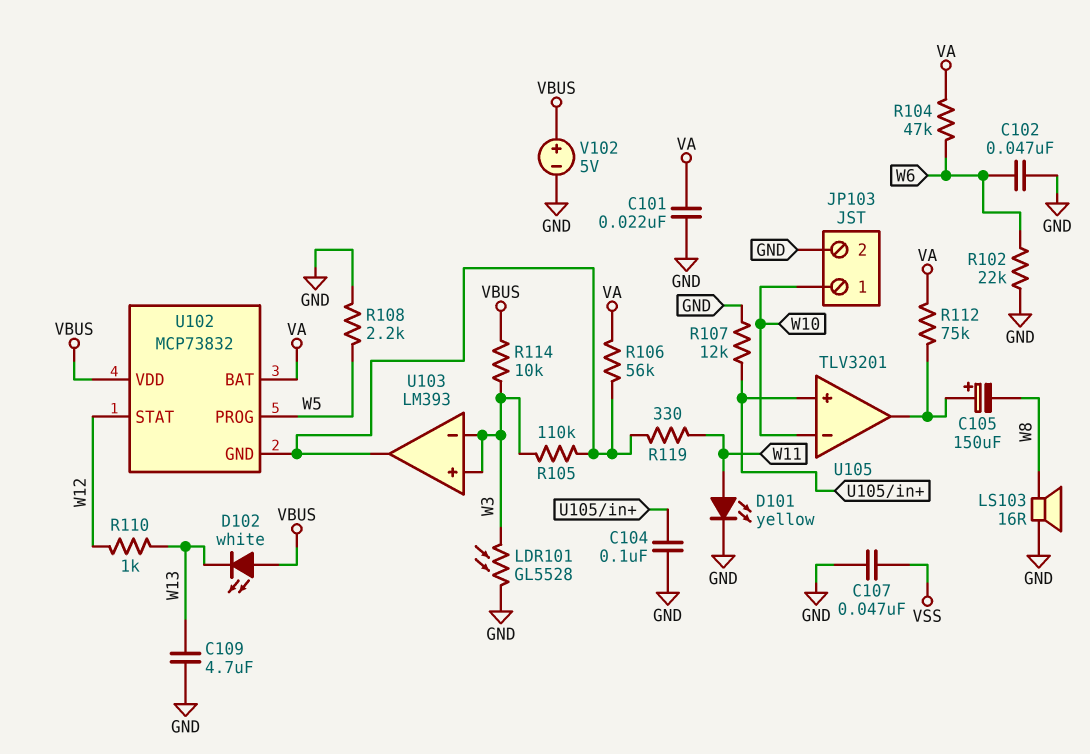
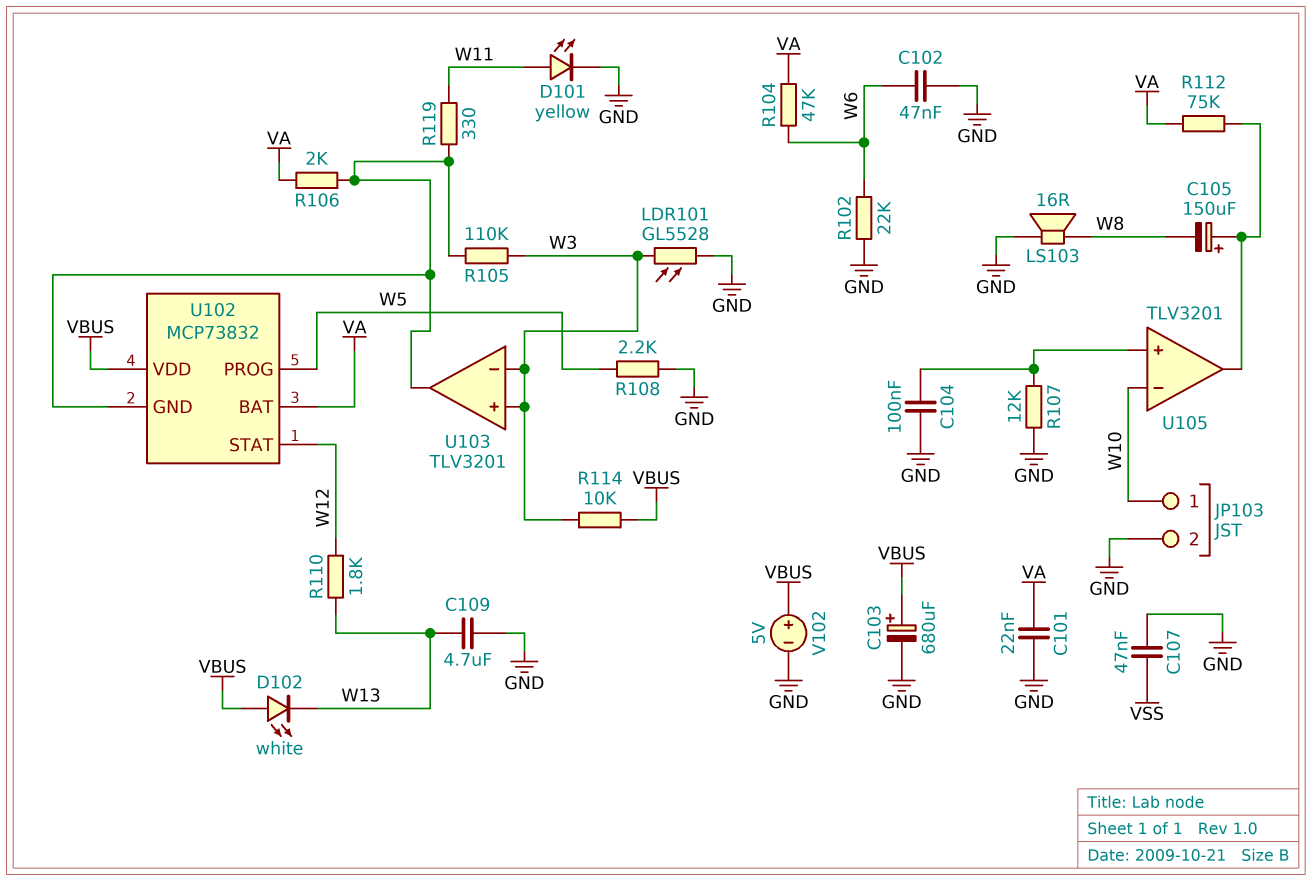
C103: none -> 680uF (plus VBUS, minus GND)
R106: 56k (U102/GND, VA) -> 2k (U102/GND, VA)
R110: 1k (W12, W13) -> 1.8k (W12, W13)
U103: LM393 -> TLV3201

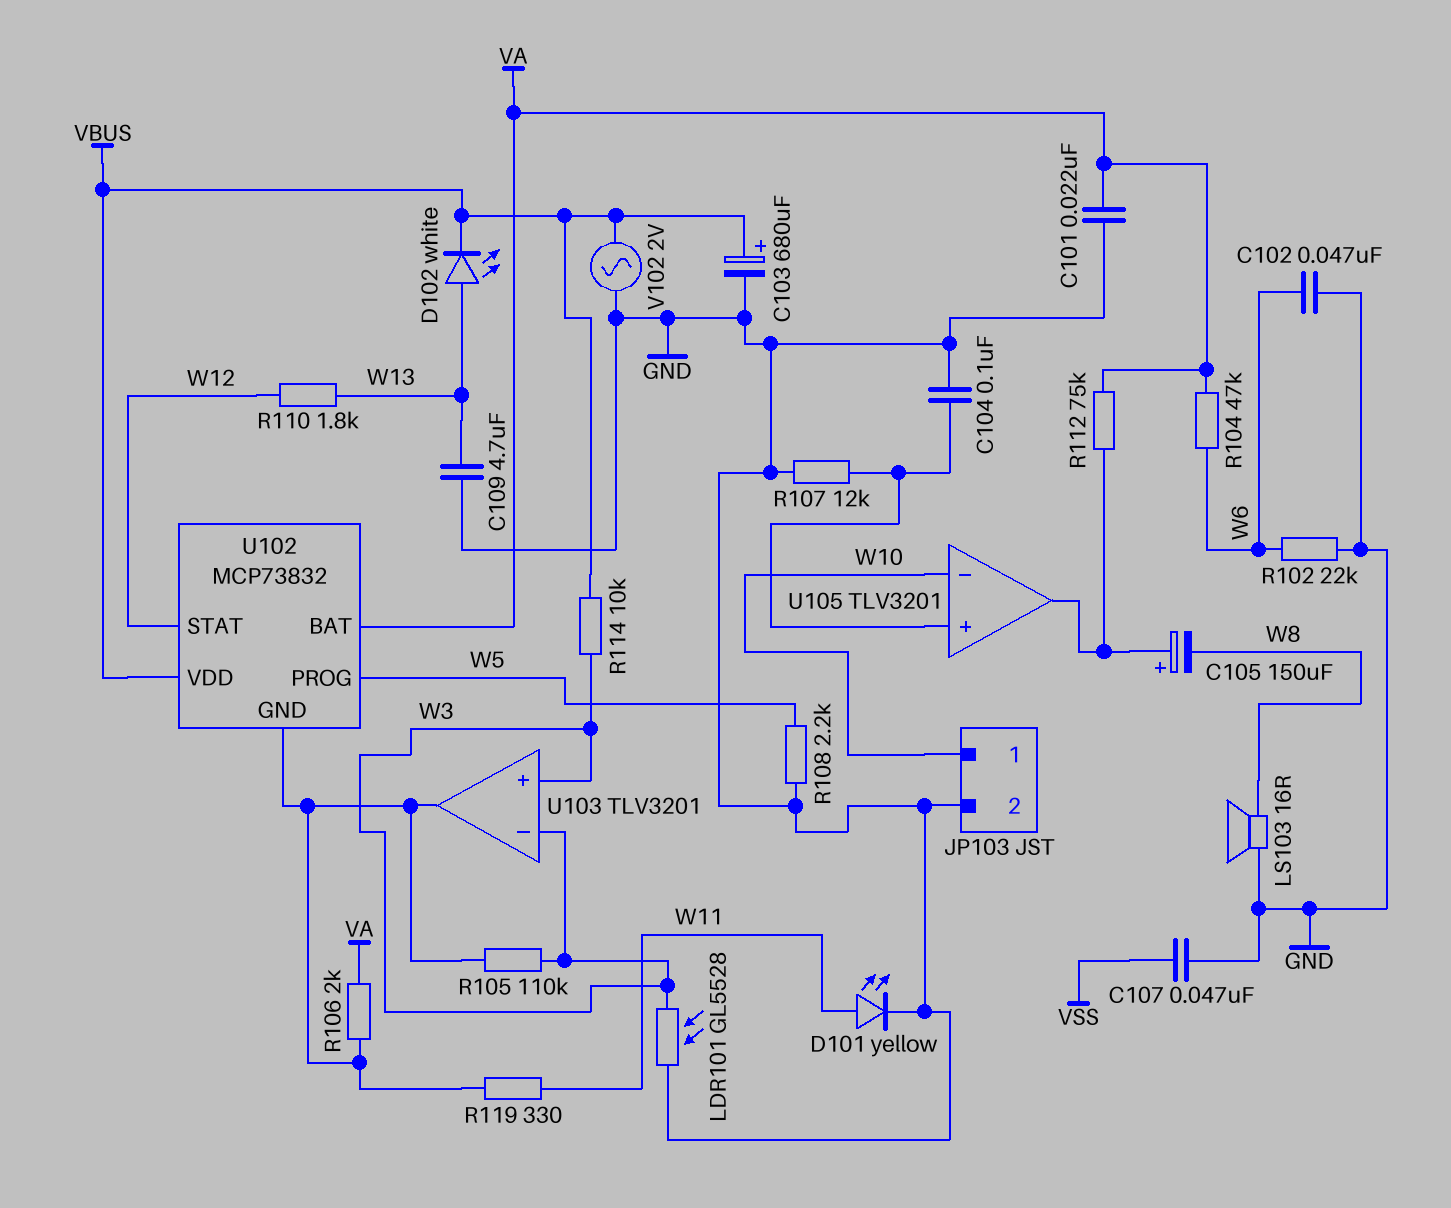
D102: LED white (A VBUS, K W13) -> LED white (A W13, K VBUS)
V102: 5V (plus VBUS, minus GND) -> AC 2V (GND, VBUS)

